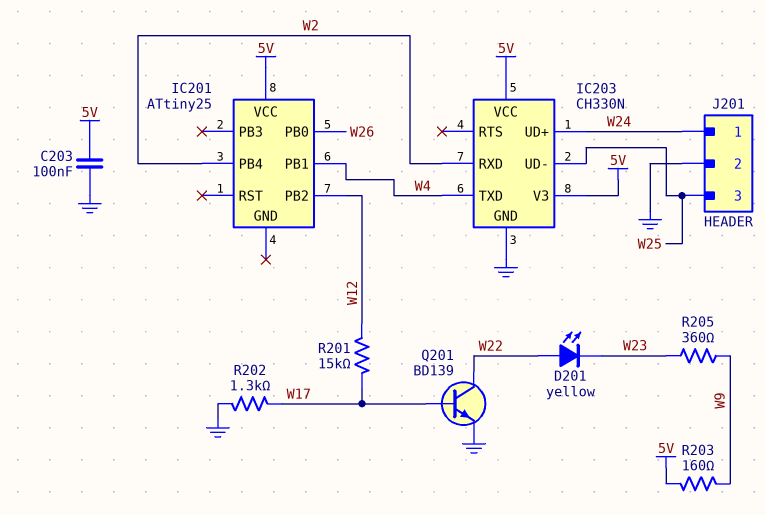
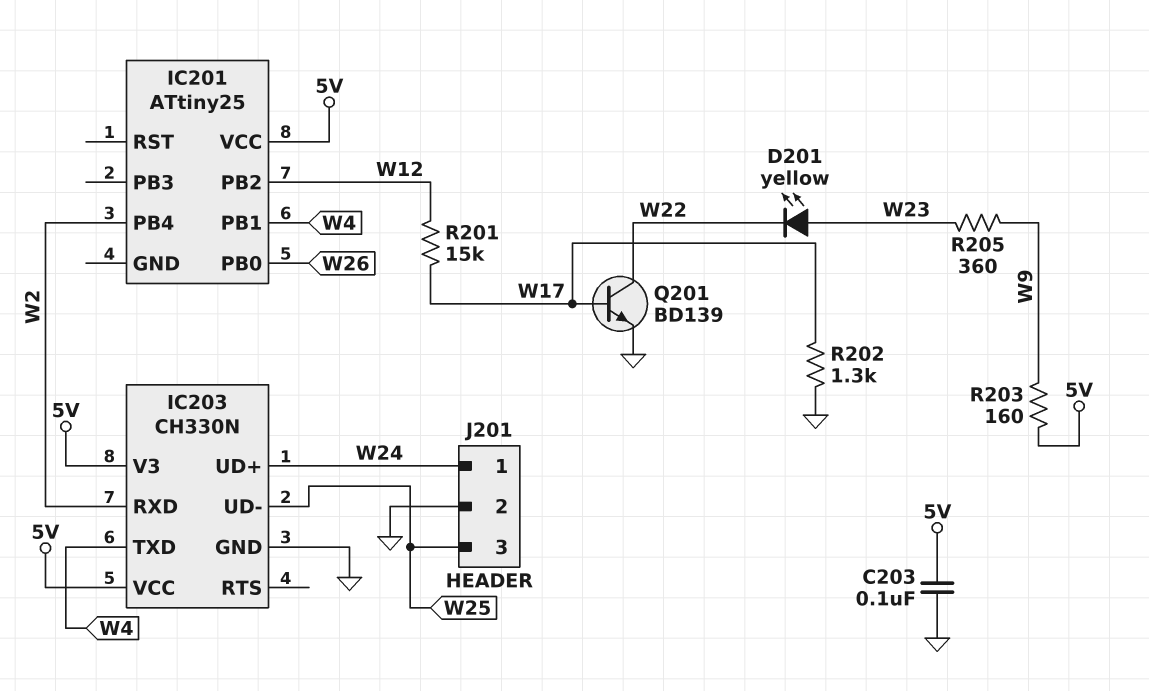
D201: LED yellow (A W22, K W23) -> LED yellow (A W23, K W22)

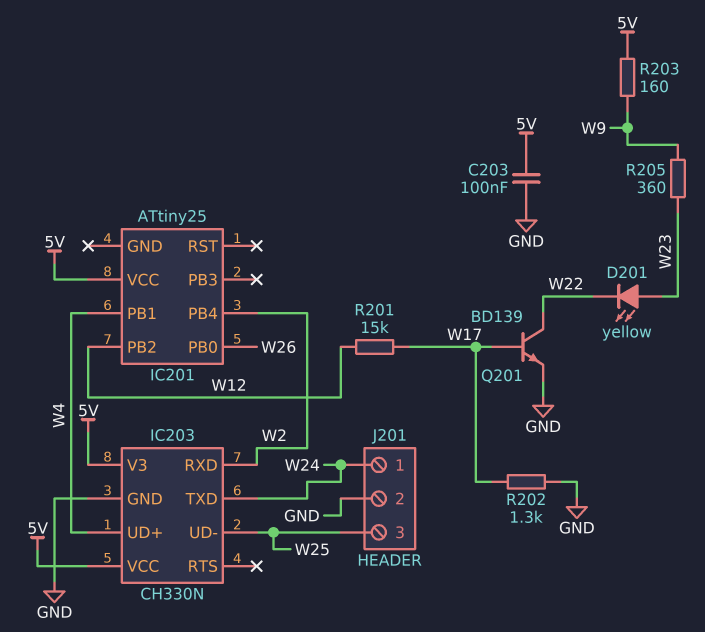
IC203 pin TXD: W4 -> W24
IC203 pin UD+: W24 -> W4

